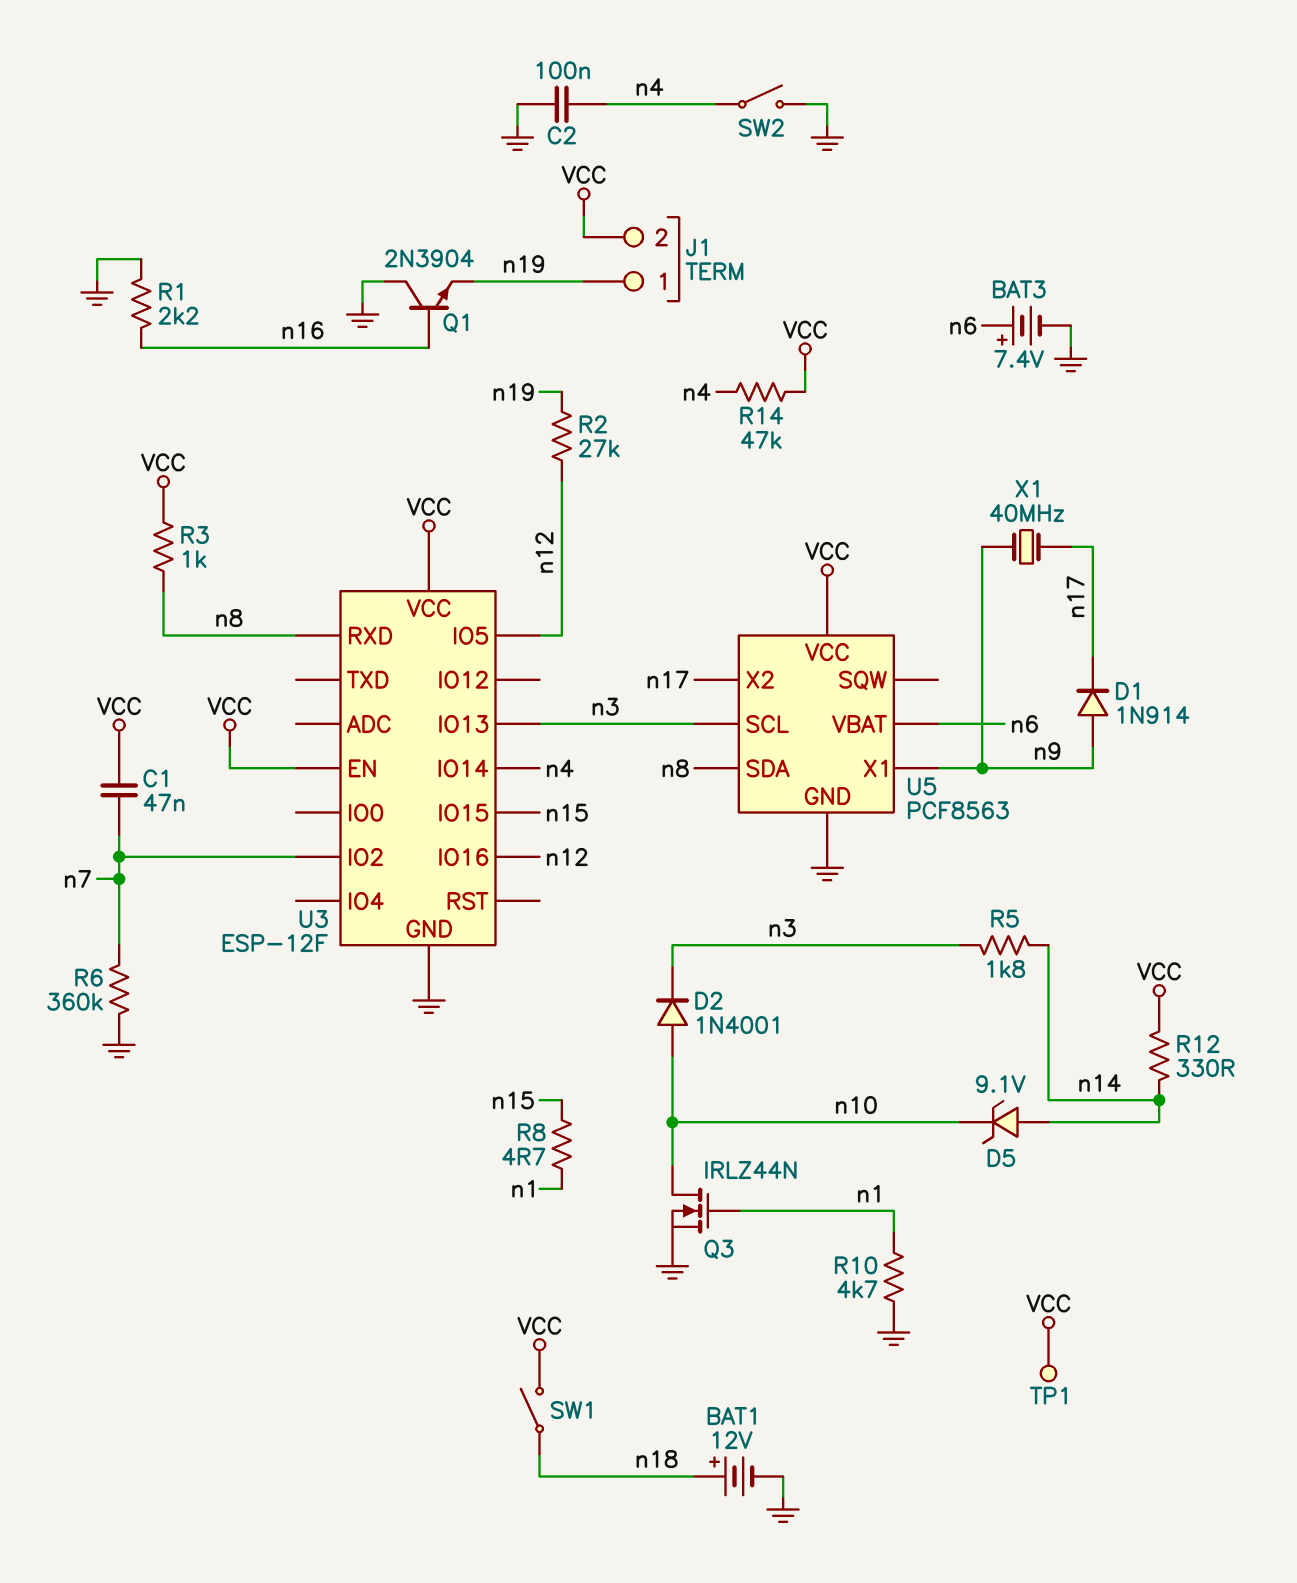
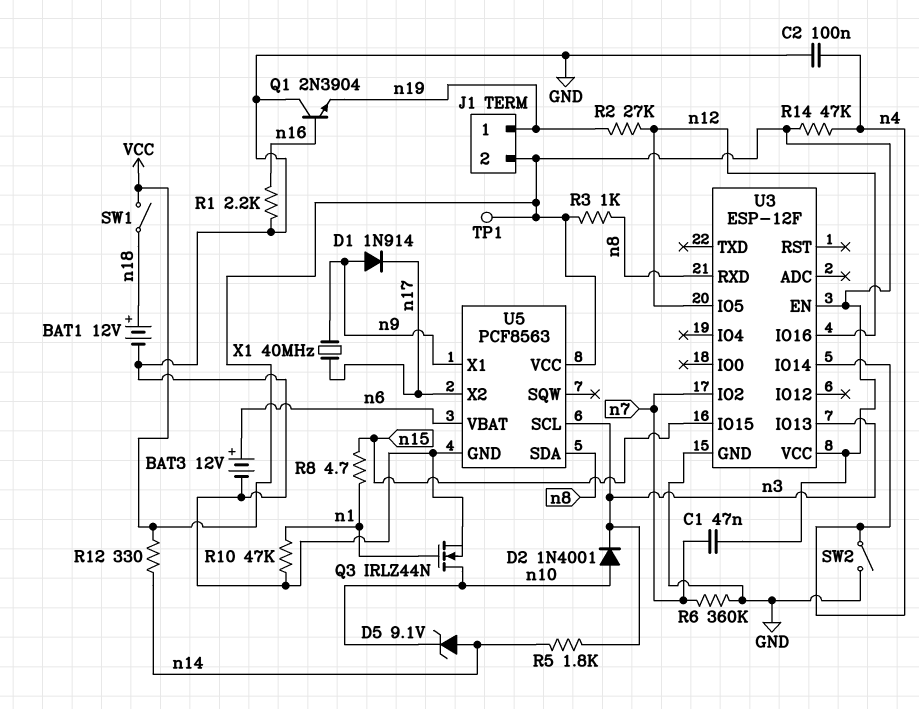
BAT3: 7.4V (plus n6, minus GND) -> 12V (plus n6, minus GND)
R10: 4.7k (GND, n1) -> 47k (GND, n1)

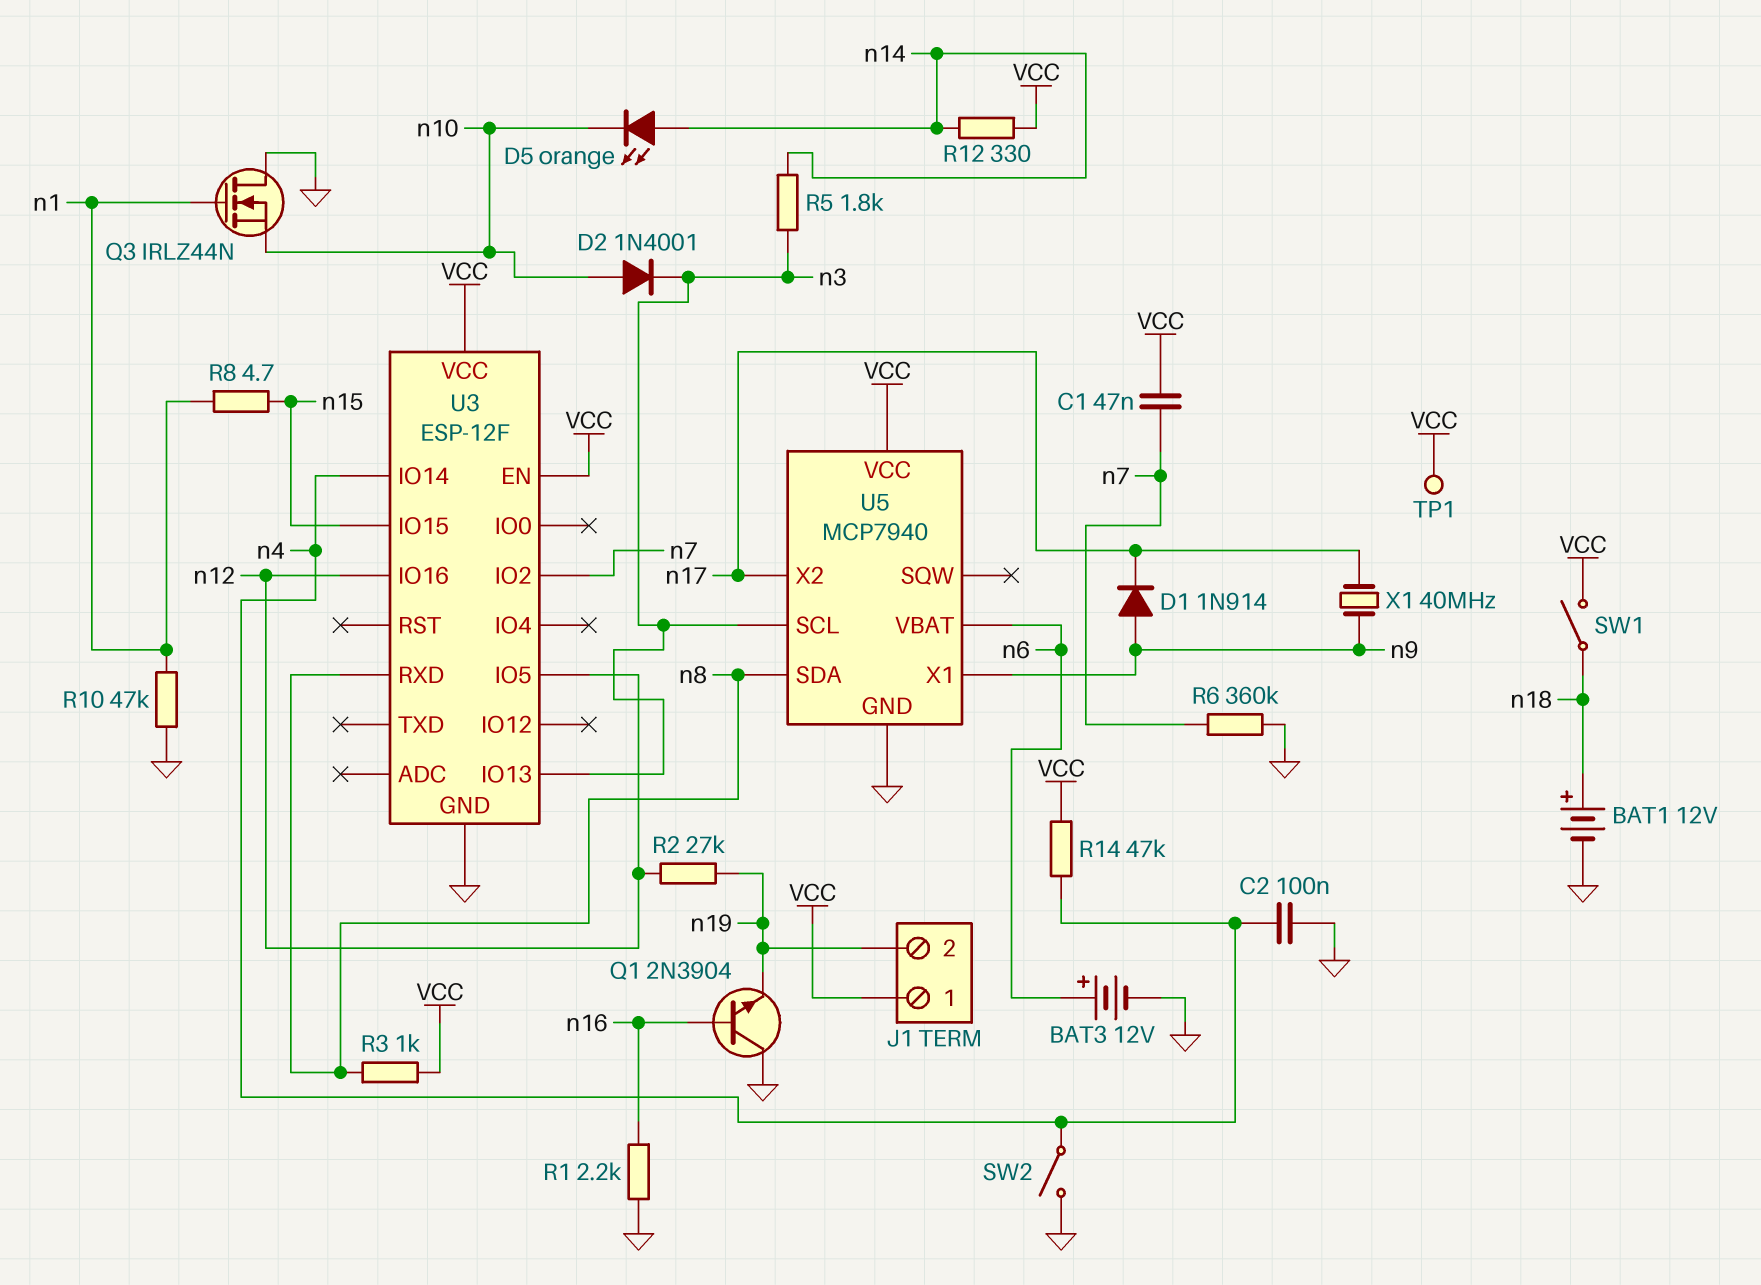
D5: zener 9.1V (A n14, K n10) -> LED orange (A n14, K n10)
J1 pin 1: n19 -> VCC
J1 pin 2: VCC -> n19
Q3: NMOS IRLZ44N (G n1, D n10, S GND) -> NMOS IRLZ44N (G n1, D GND, S n10)
U5: PCF8563 -> MCP7940

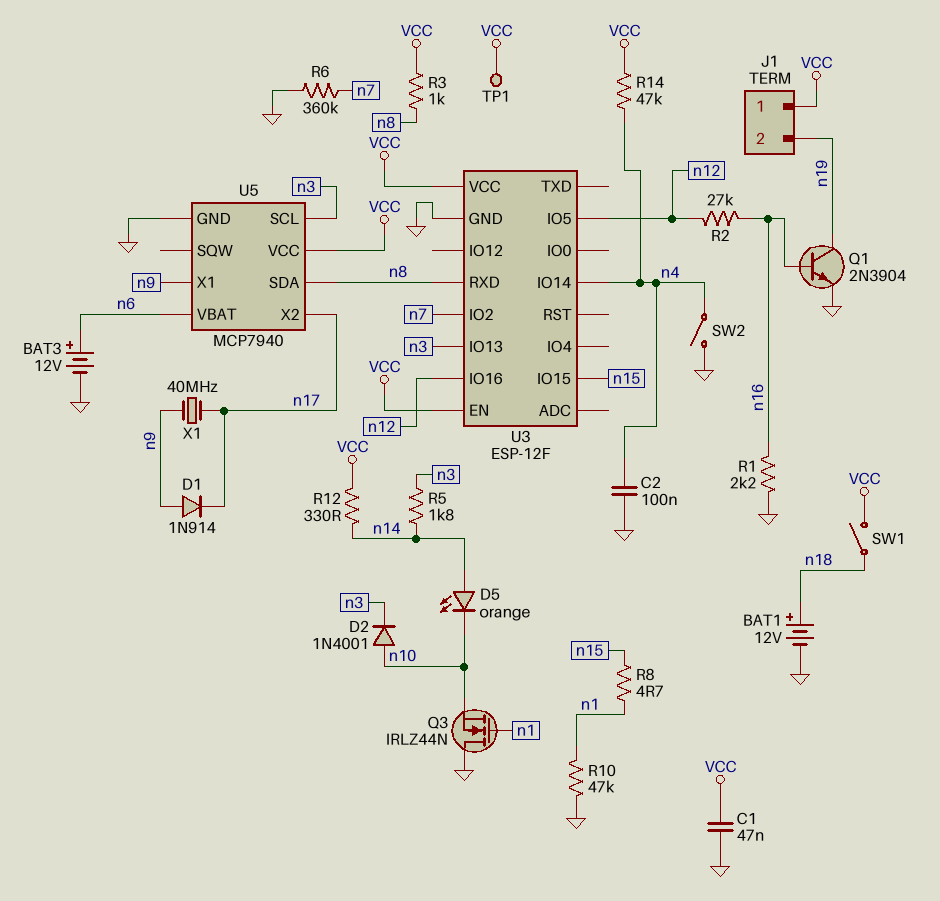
C1: 47nF (VCC, n7) -> 47nF (GND, VCC)
Q1: NPN 2N3904 (B n16, C GND, E n19) -> NPN 2N3904 (B n16, C n19, E GND)
R2: 27k (n12, n19) -> 27k (n12, n16)

